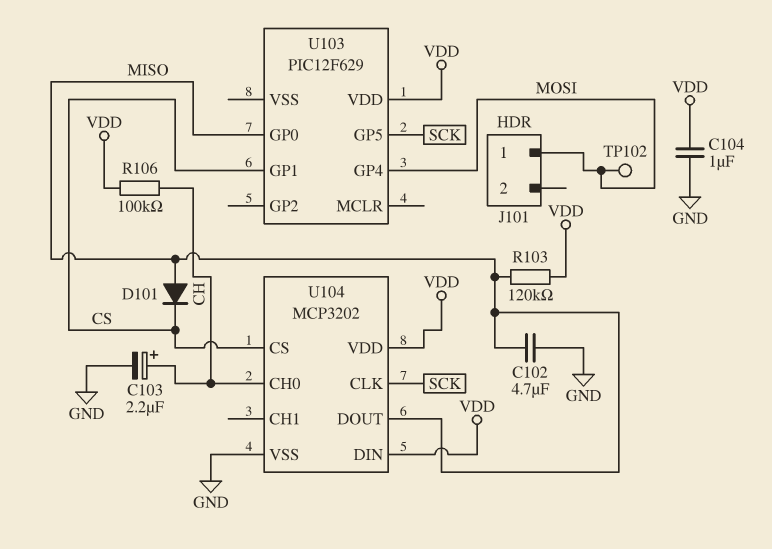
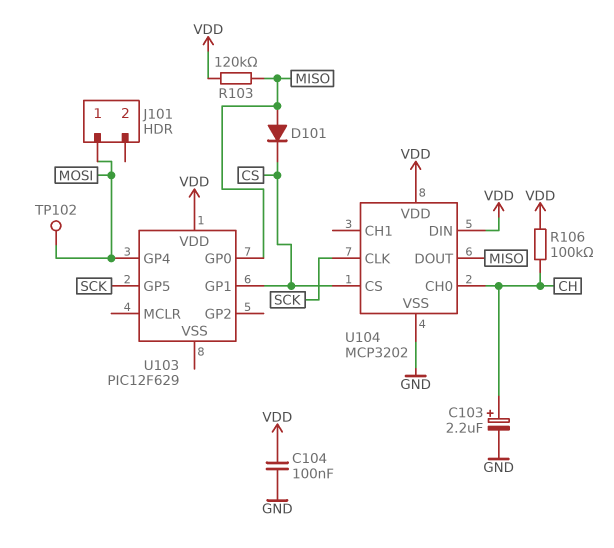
C102: 4.7uF (GND, MISO) -> none
C104: 1uF (GND, VDD) -> 100nF (GND, VDD)

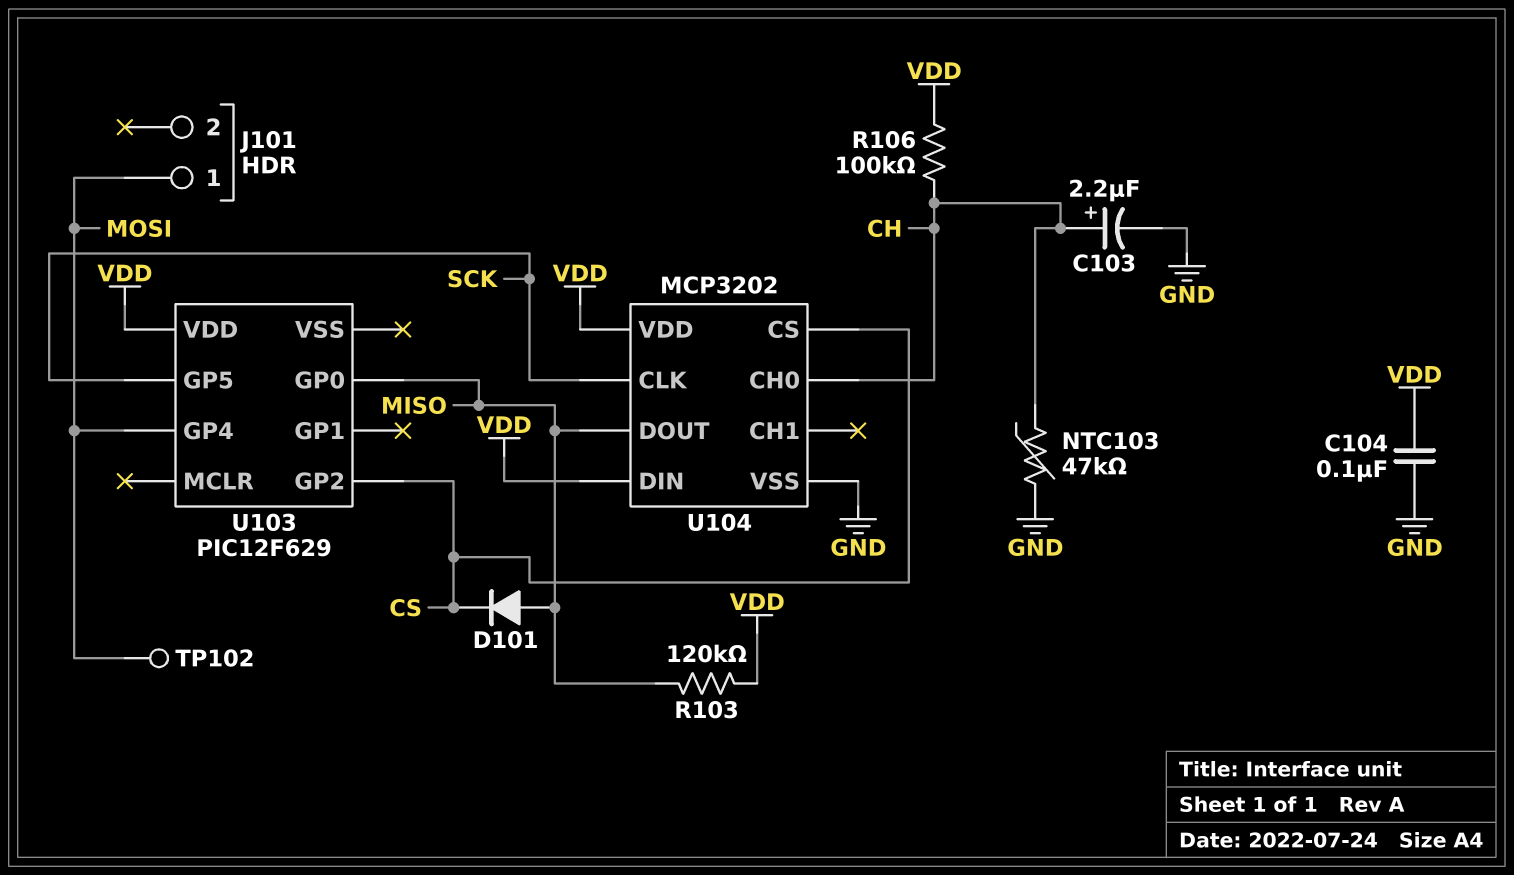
NTC103: none -> 47k (CH, GND)
U103 pin GP1: CS -> none
U103 pin GP2: none -> CS

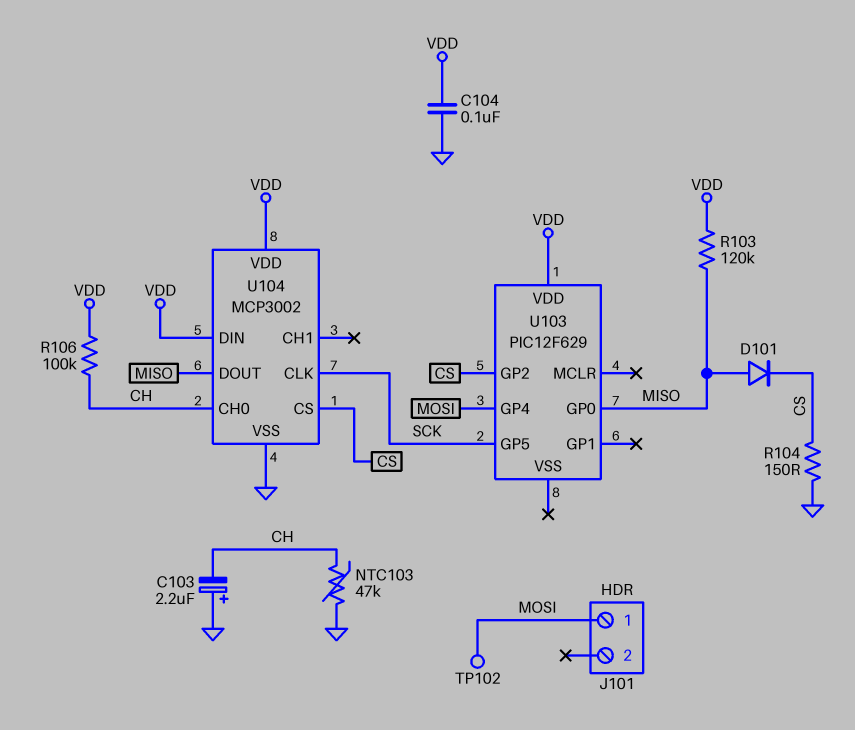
C103: 2.2uF (plus CH, minus GND) -> 2.2uF (plus GND, minus CH)
R104: none -> 150 (CS, GND)
U104: MCP3202 -> MCP3002

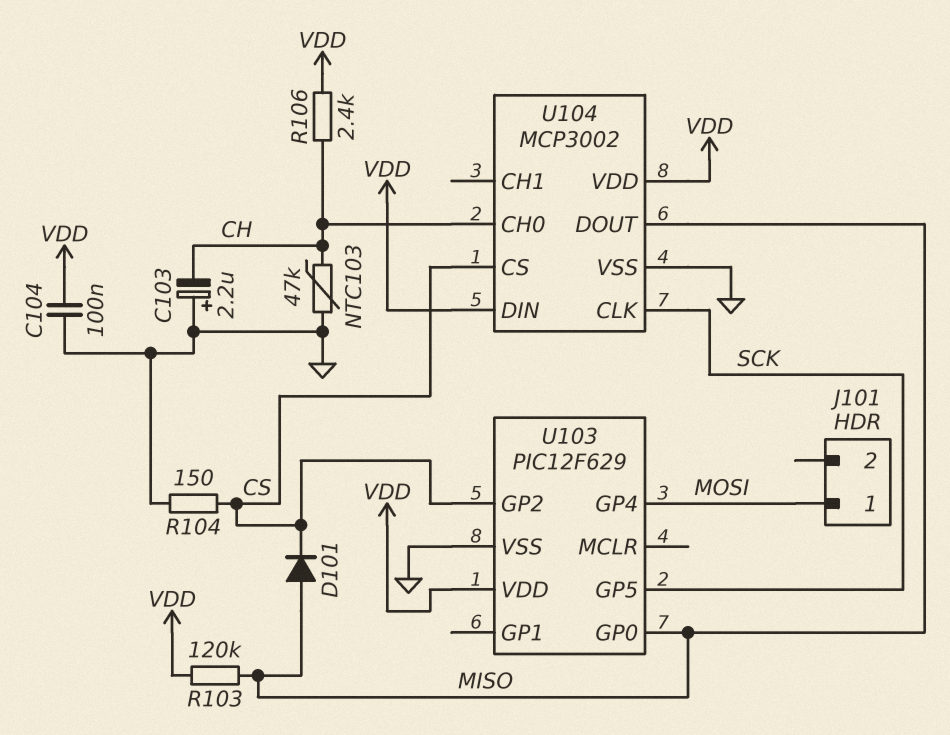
R106: 100k (CH, VDD) -> 2.4k (CH, VDD)
TP102: test point (MOSI) -> none
U103 pin VSS: none -> GND

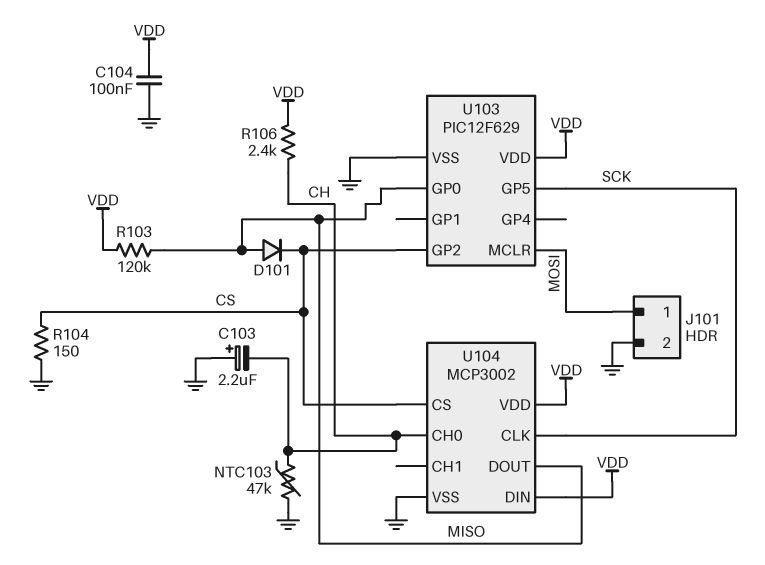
J101 pin 2: none -> GND
U103 pin GP4: MOSI -> none
U103 pin MCLR: none -> MOSI

